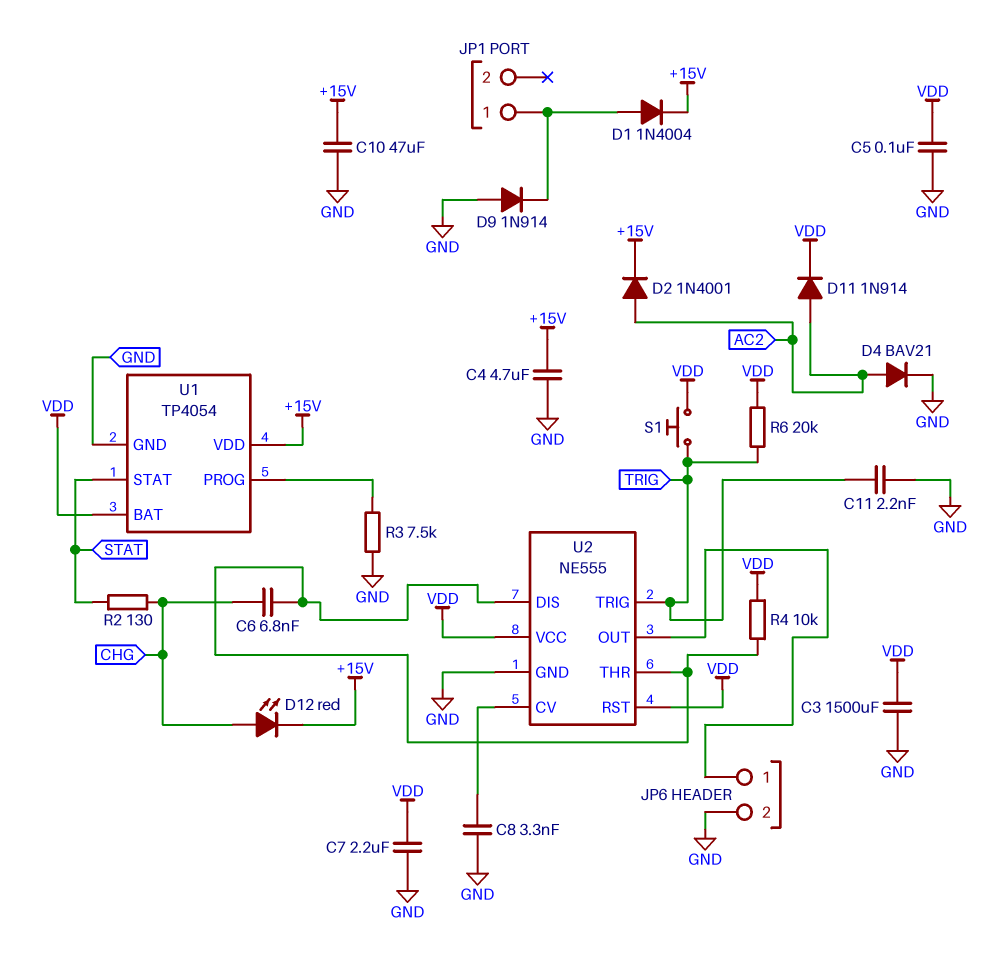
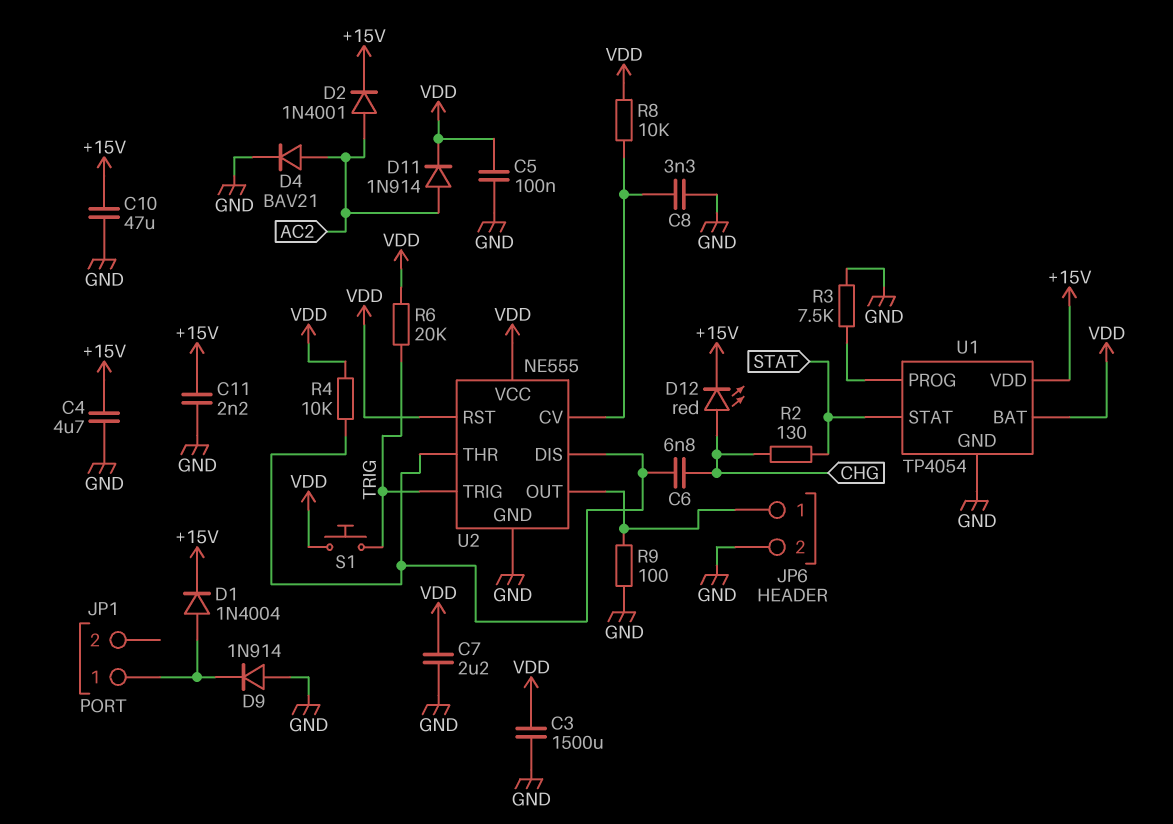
C11: 2.2nF (GND, TRIG) -> 2.2nF (+15V, GND)
R8: none -> 10k (U2/CV, VDD)
R9: none -> 100 (GND, JP6/1)

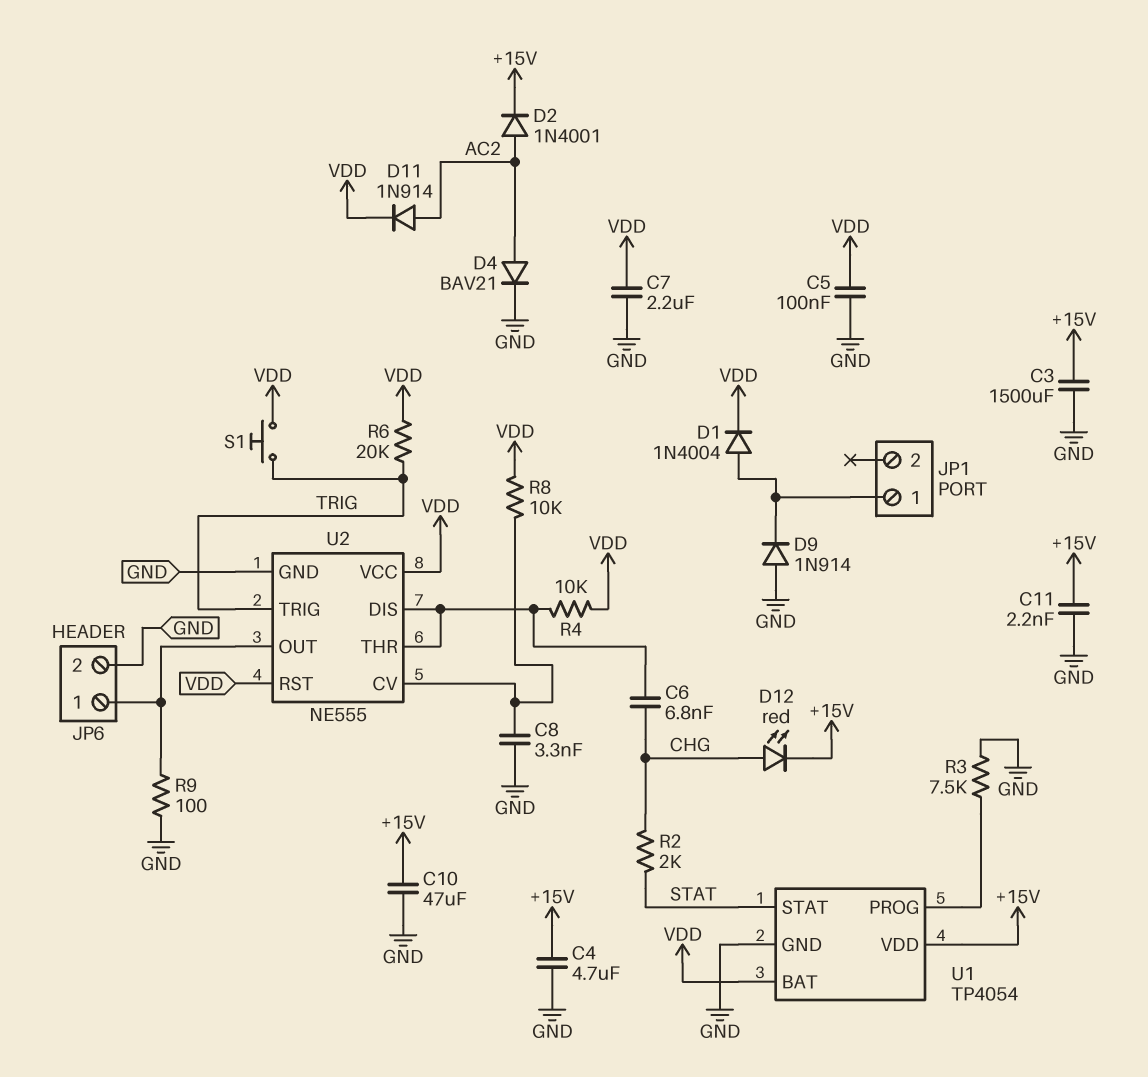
C3: 1500uF (GND, VDD) -> 1500uF (+15V, GND)
D1: diode 1N4004 (A JP1/1, K +15V) -> diode 1N4004 (A JP1/1, K VDD)
R2: 130 (CHG, STAT) -> 2k (CHG, STAT)

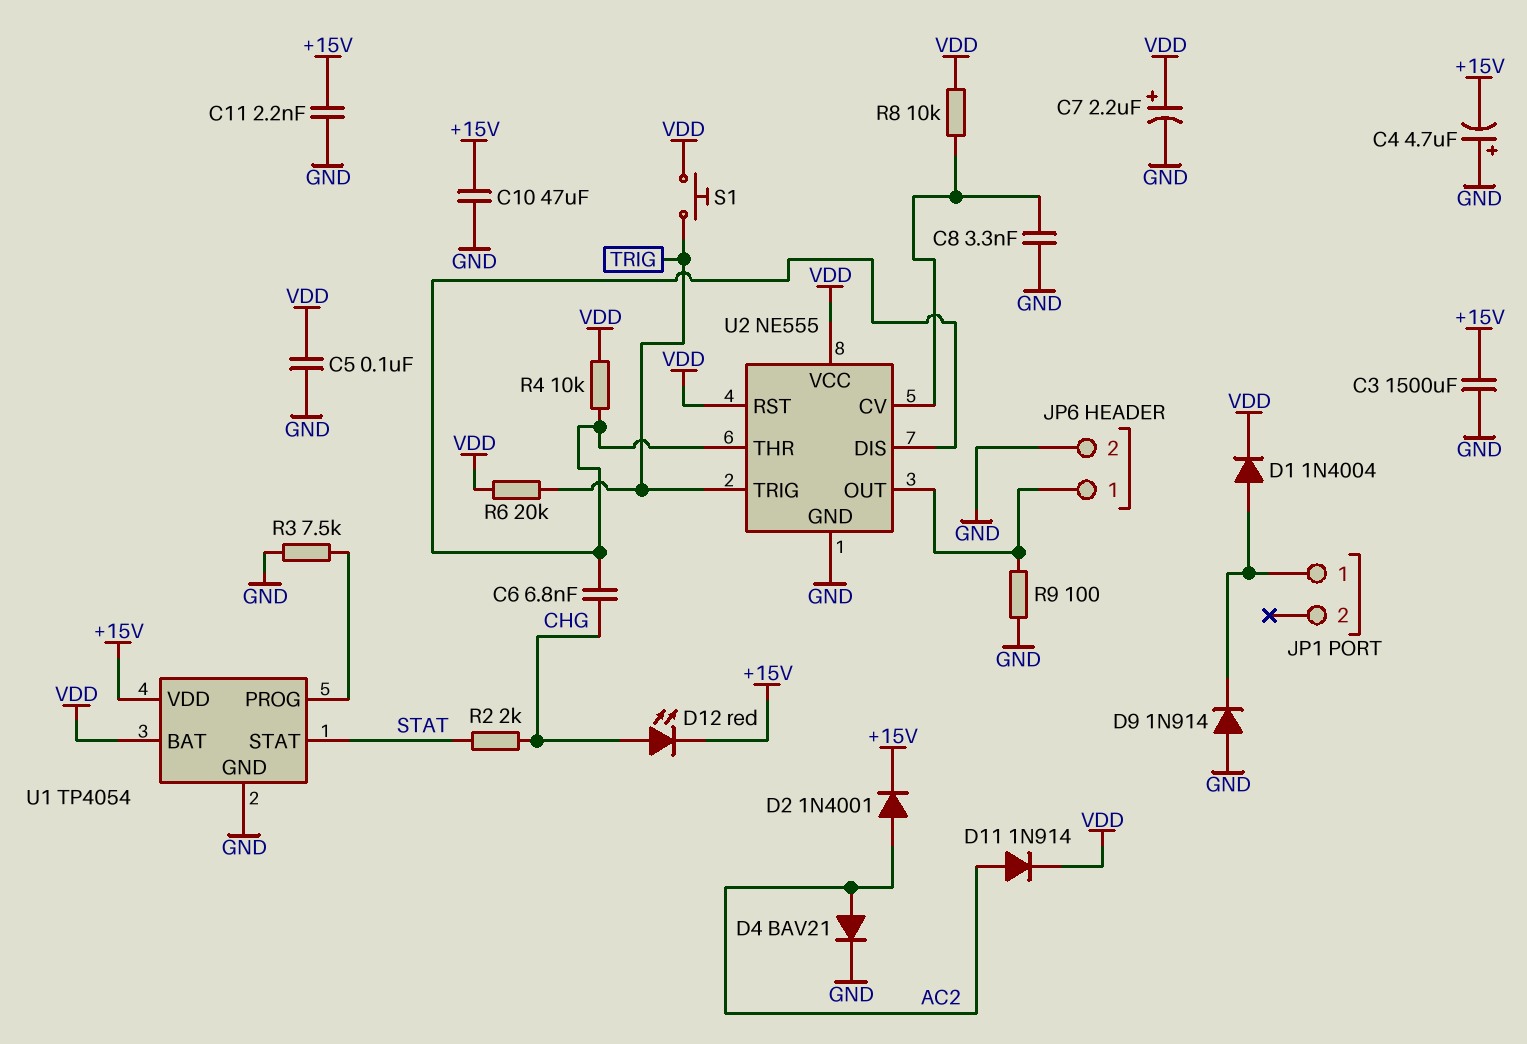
C4: 4.7uF (+15V, GND) -> 4.7uF (plus GND, minus +15V)
C7: 2.2uF (GND, VDD) -> 2.2uF (plus VDD, minus GND)

